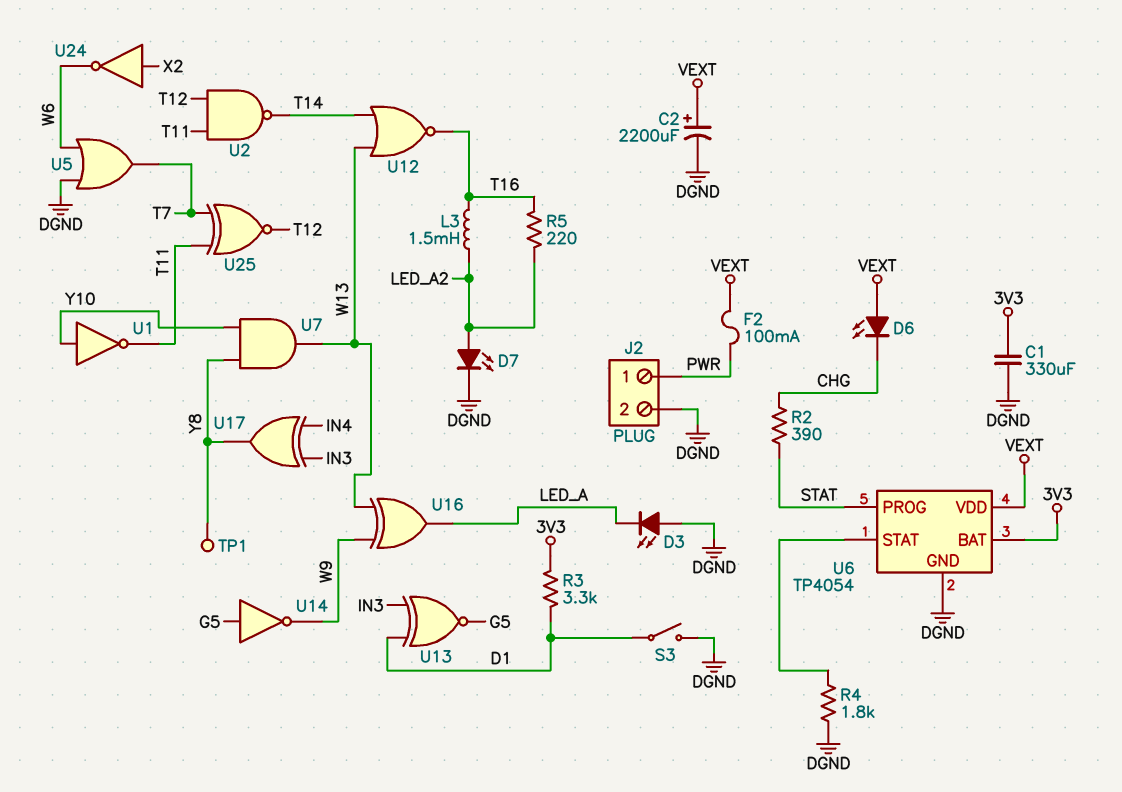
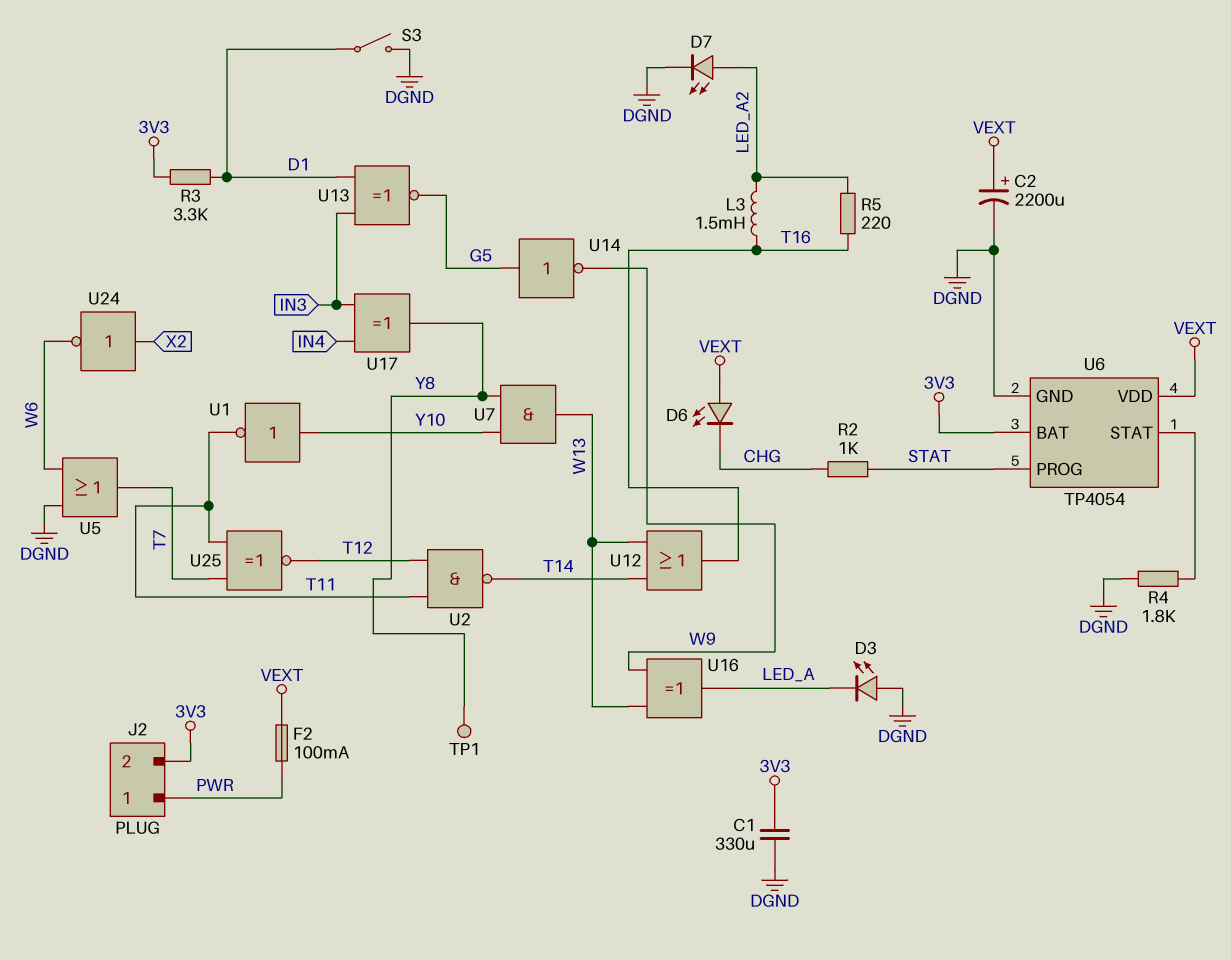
J2 pin 2: DGND -> 3V3
R2: 390 (CHG, STAT) -> 1k (CHG, STAT)
U12: NOR (in T14, in W13, out T16) -> OR (in T14, in W13, out T16)

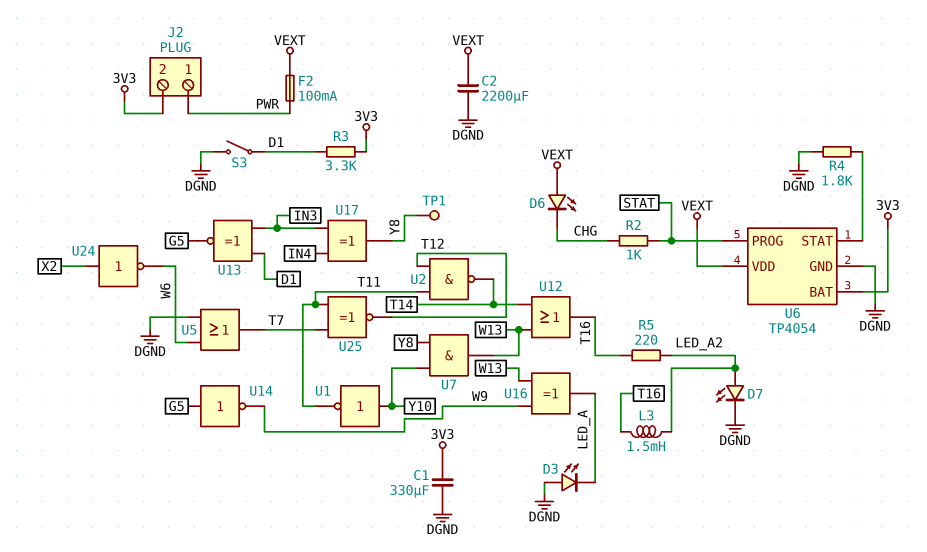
C2: 2200uF (plus VEXT, minus DGND) -> 2200uF (DGND, VEXT)

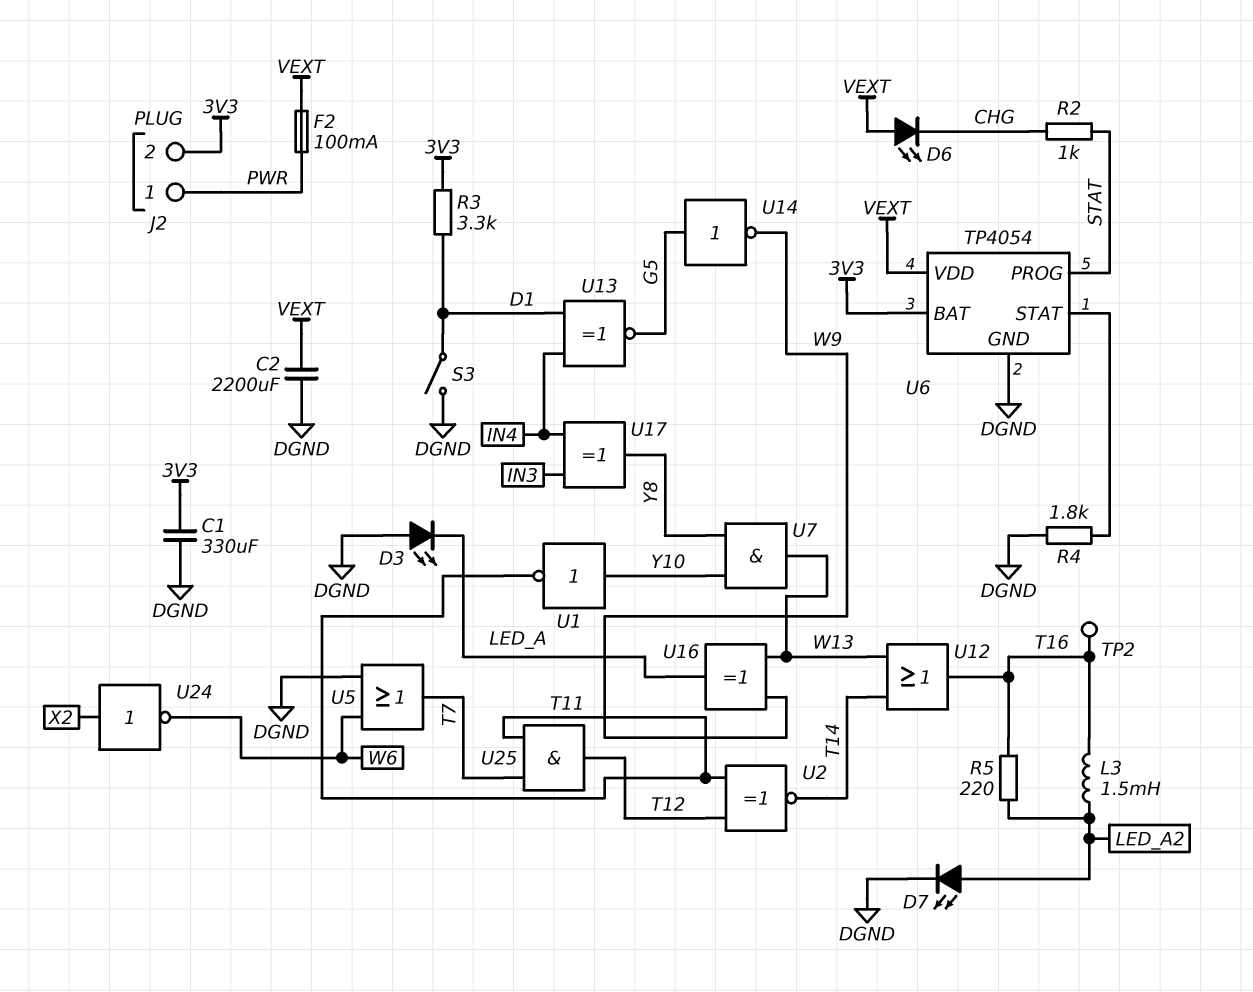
TP1: test point (Y8) -> none
TP2: none -> test point (T16)
U2: NAND (in T11, in T12, out T14) -> XNOR (in T11, in T12, out T14)
U13: XNOR (in D1, in IN3, out G5) -> XNOR (in D1, in IN4, out G5)
U25: XNOR (in T7, in T11, out T12) -> AND (in T7, in T11, out T12)

